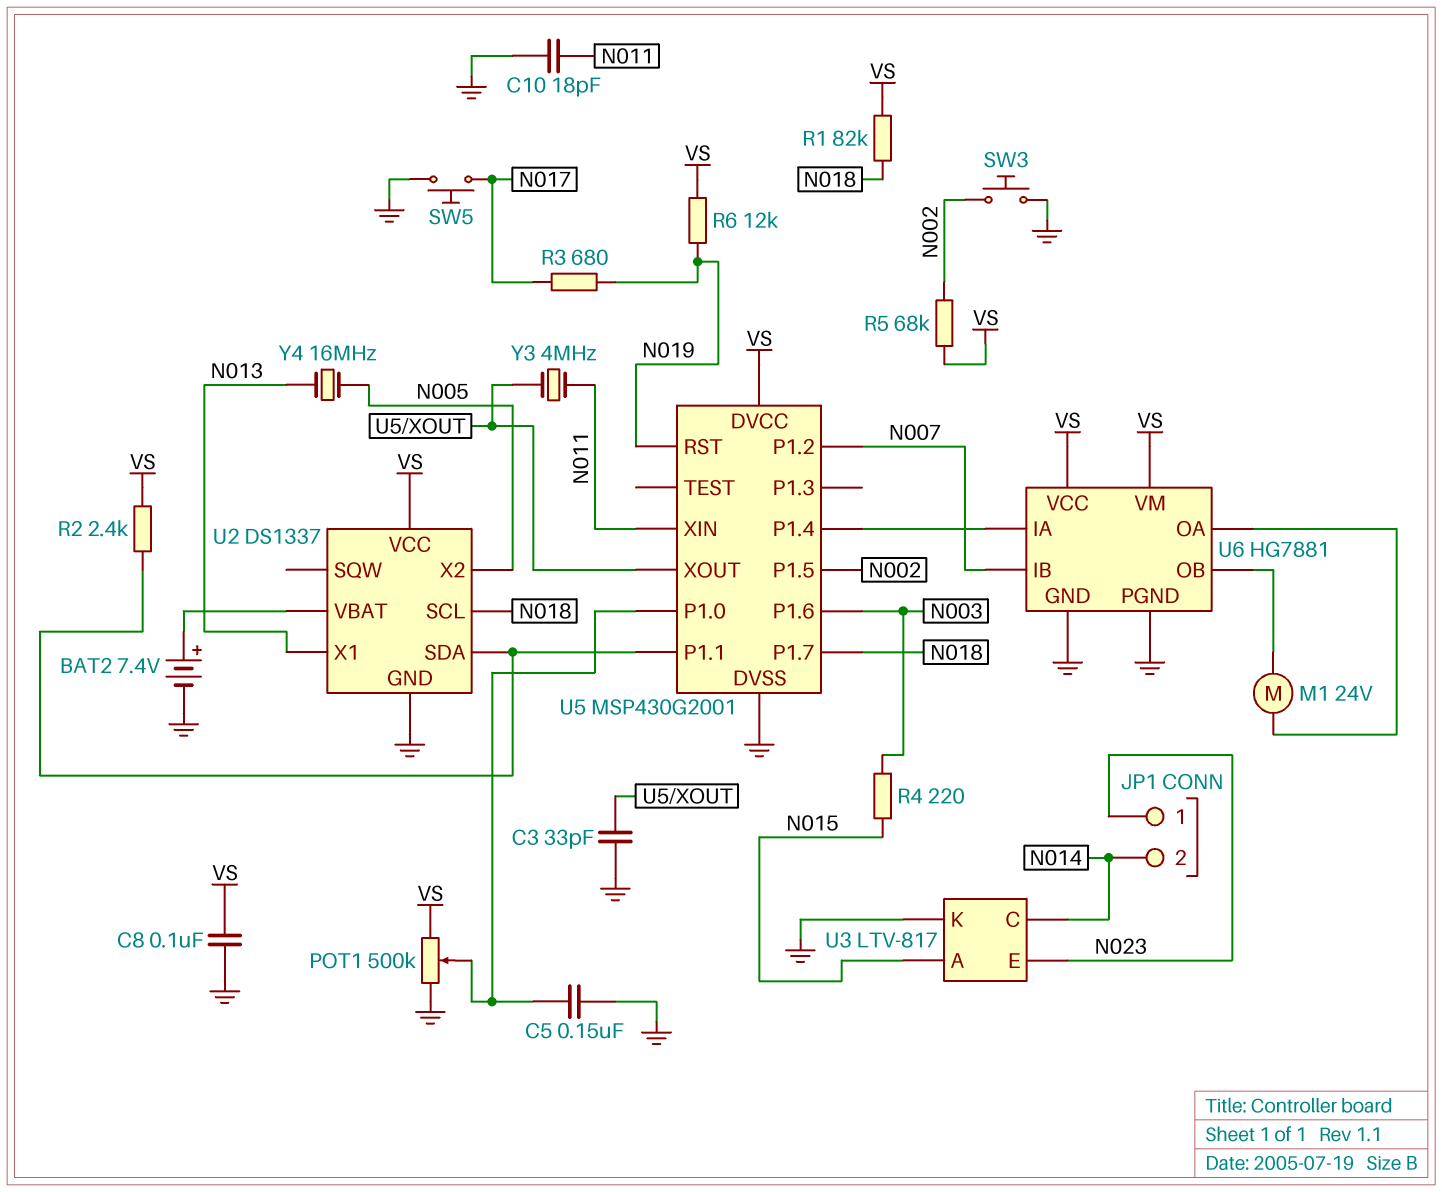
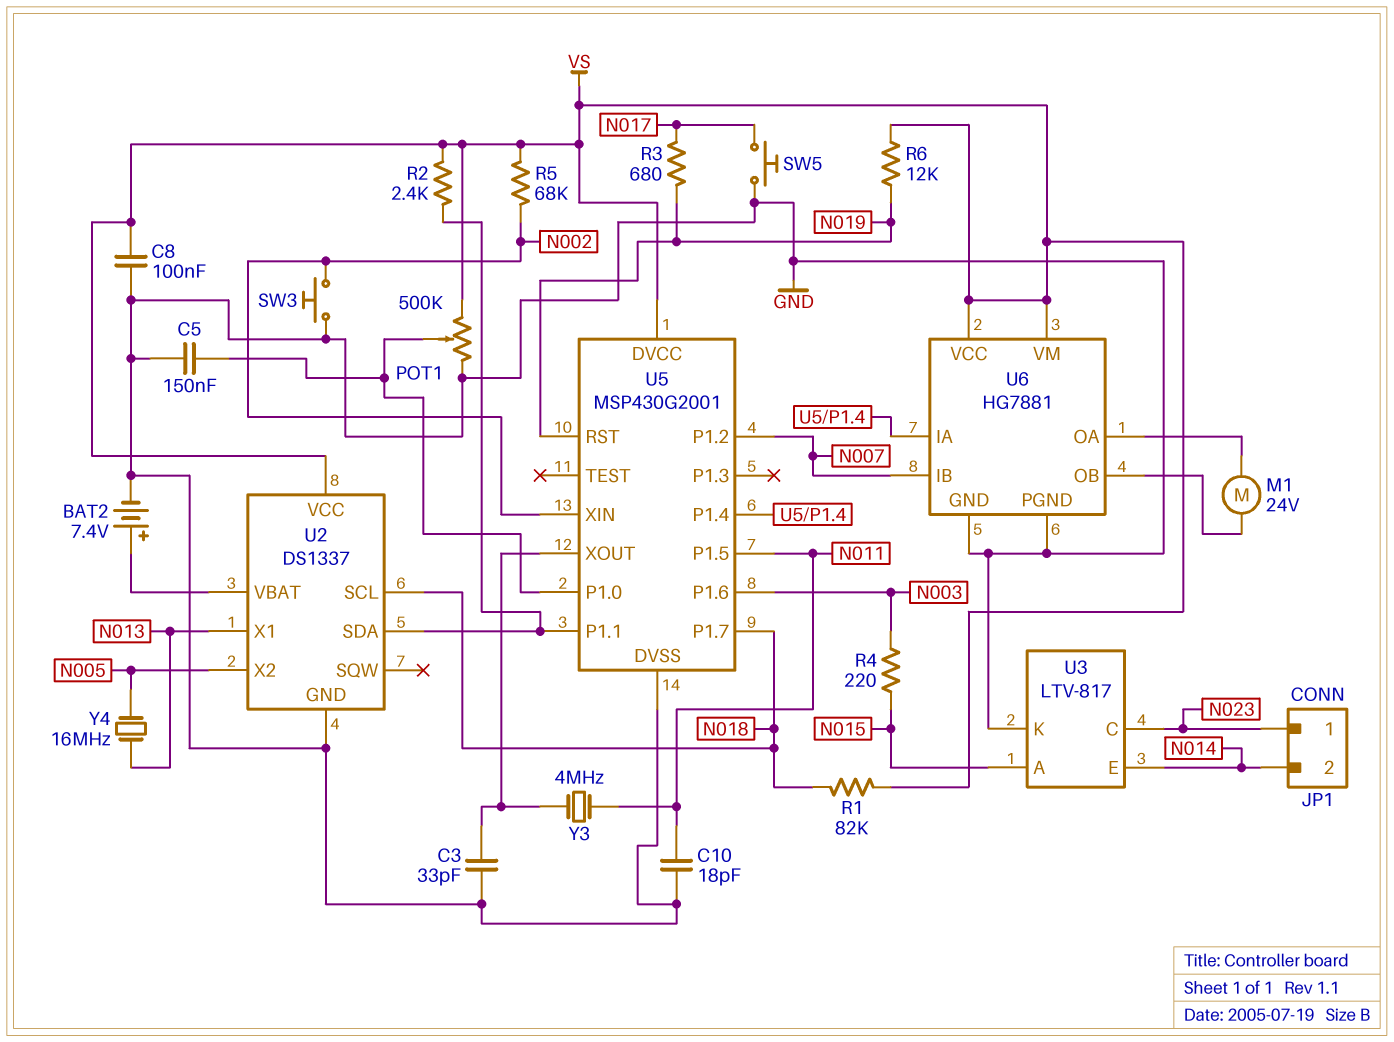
U3 pin C: N014 -> N023
U3 pin E: N023 -> N014
U5 pin P1.5: N002 -> N011
U5 pin XIN: N011 -> N002

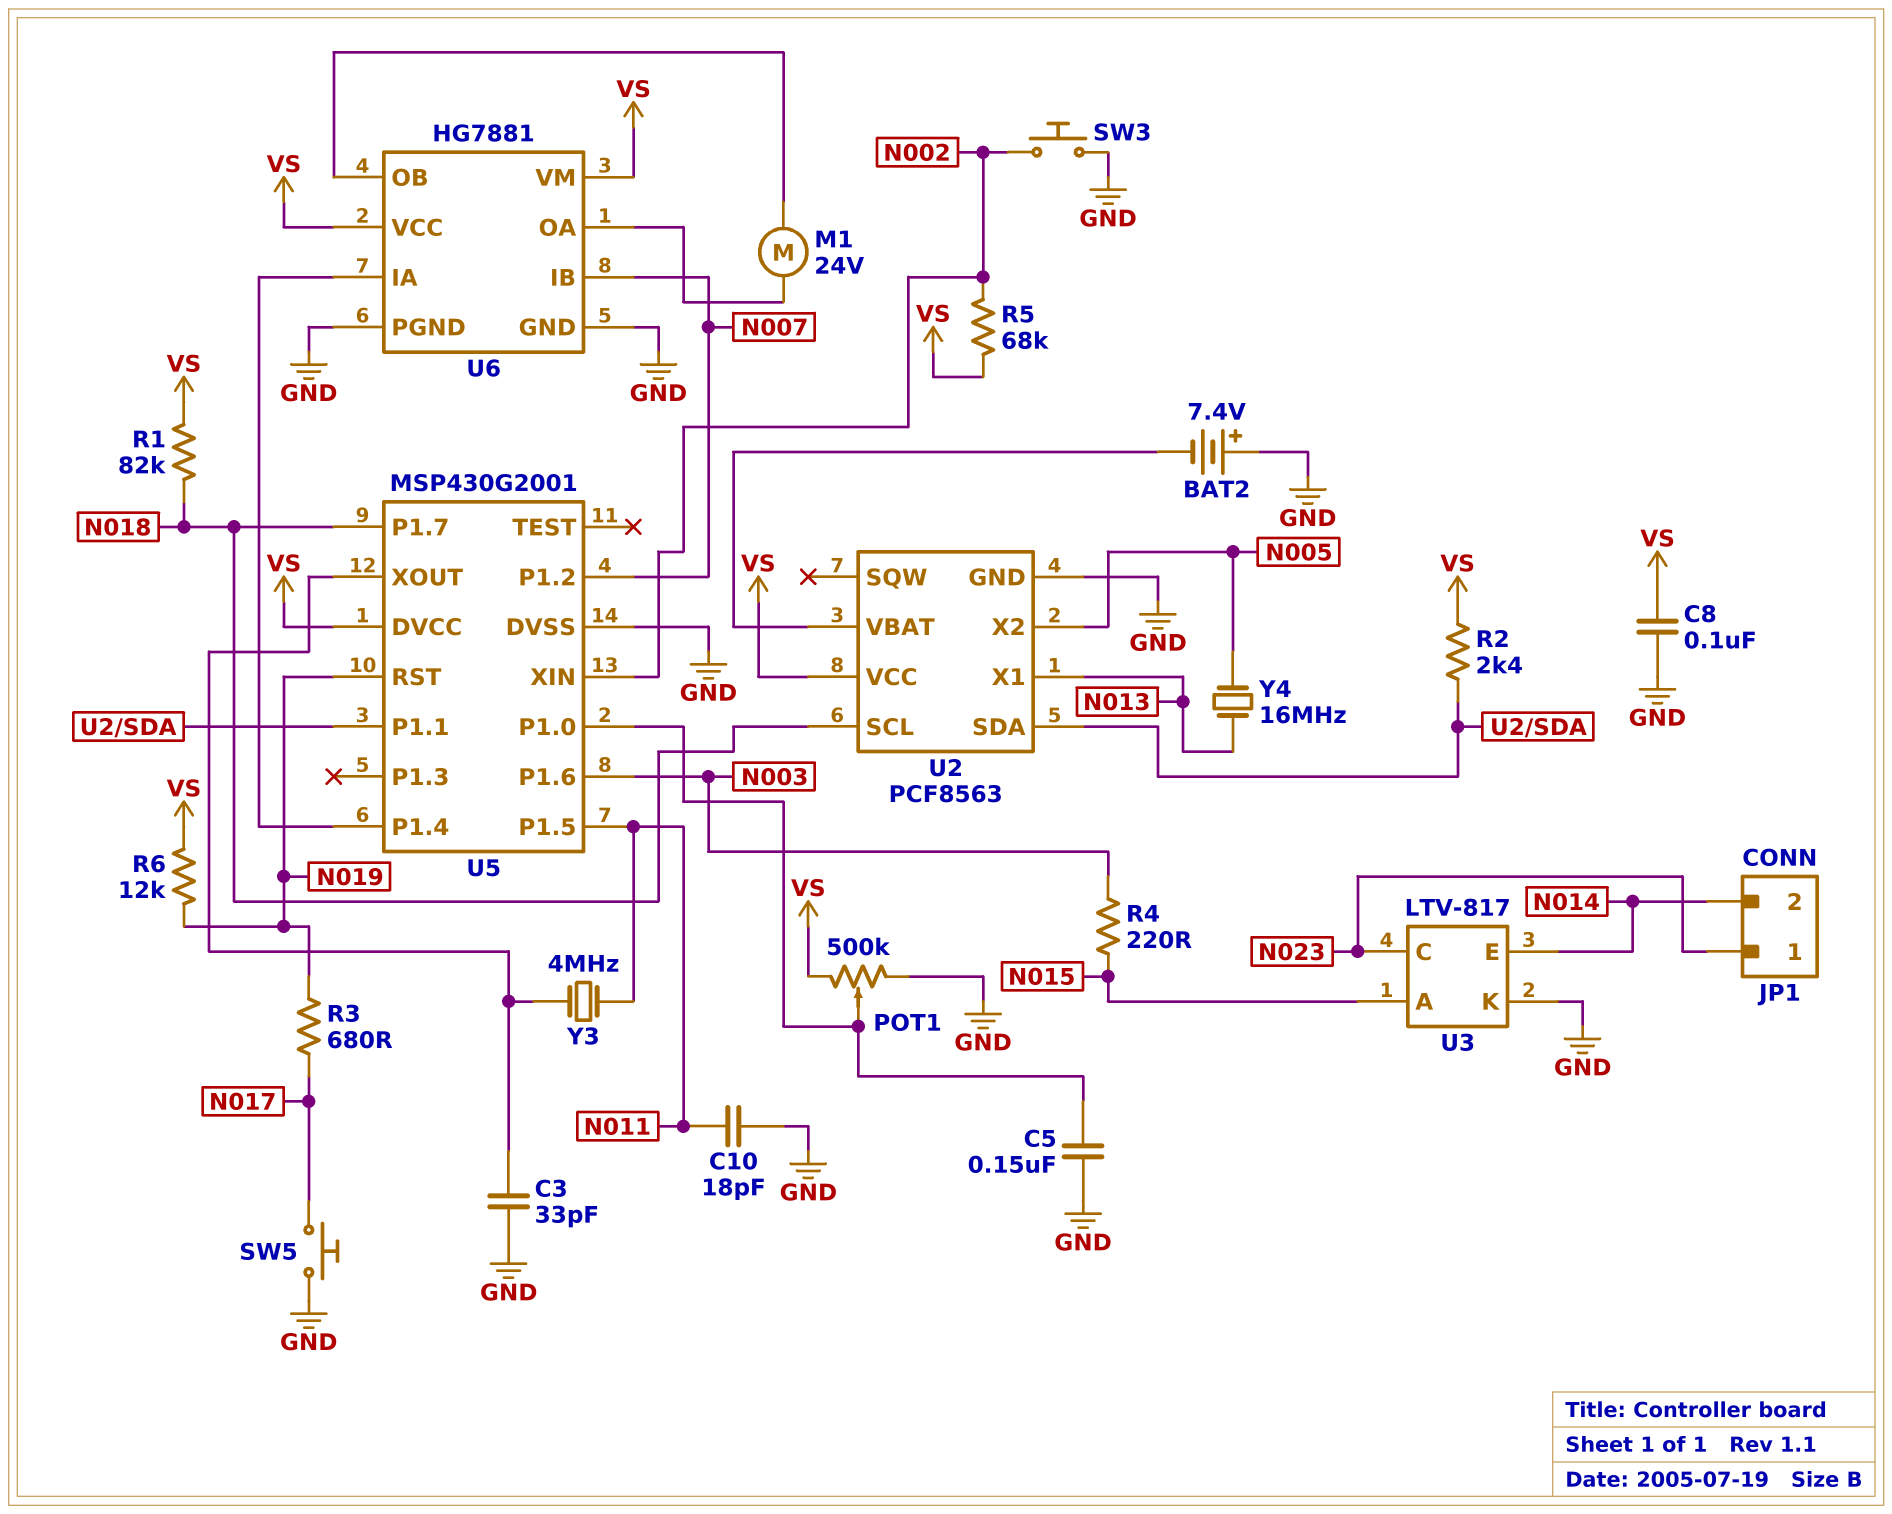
BAT2: 7.4V (plus U2/VBAT, minus GND) -> 7.4V (plus GND, minus U2/VBAT)
U2: DS1337 -> PCF8563

